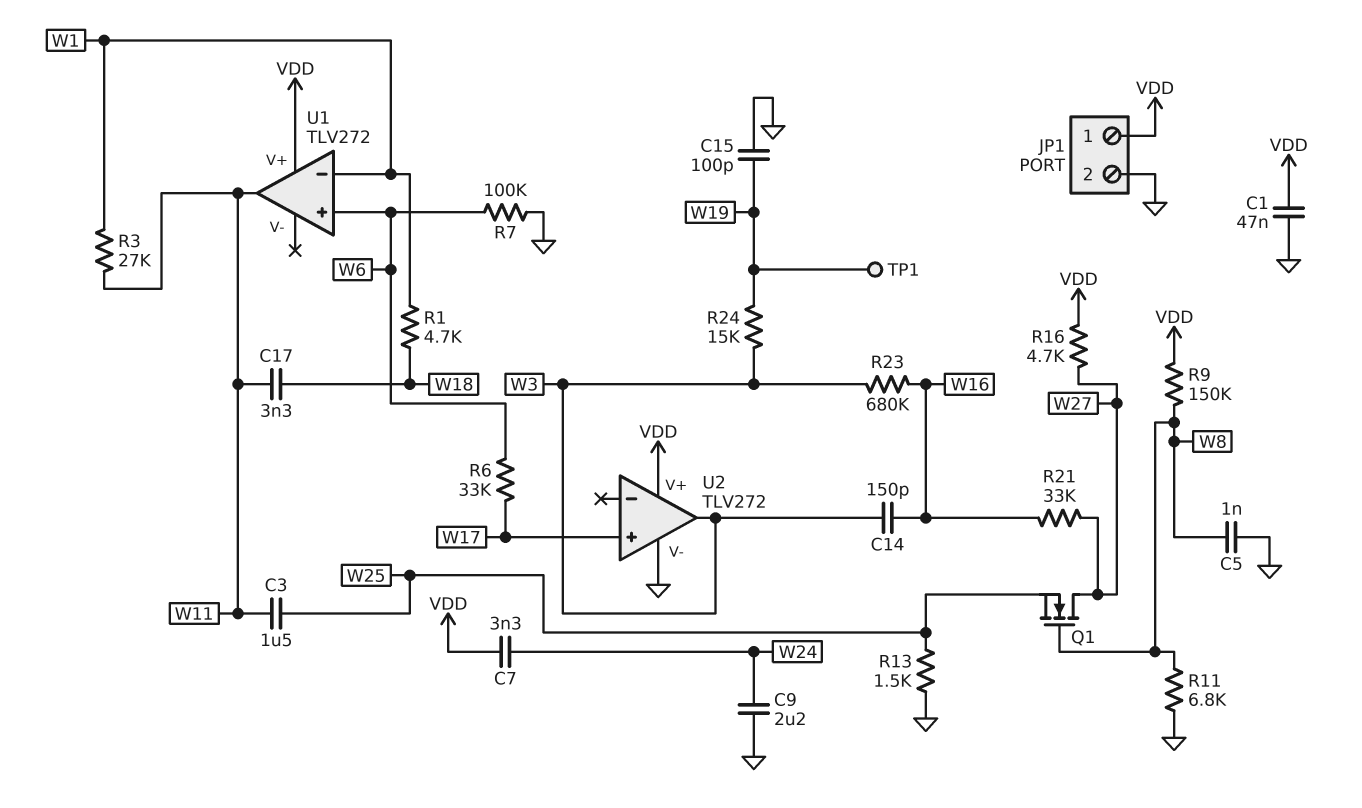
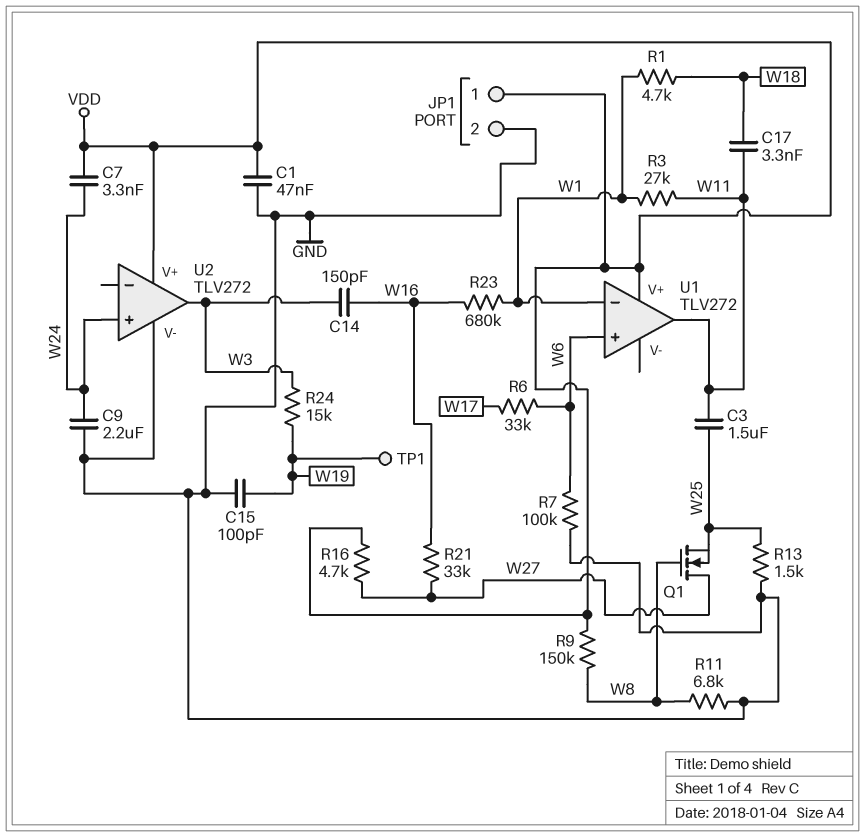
C5: 1nF (GND, W8) -> none
R23: 680k (W3, W16) -> 680k (W1, W16)
U2 pin in+: W17 -> W24

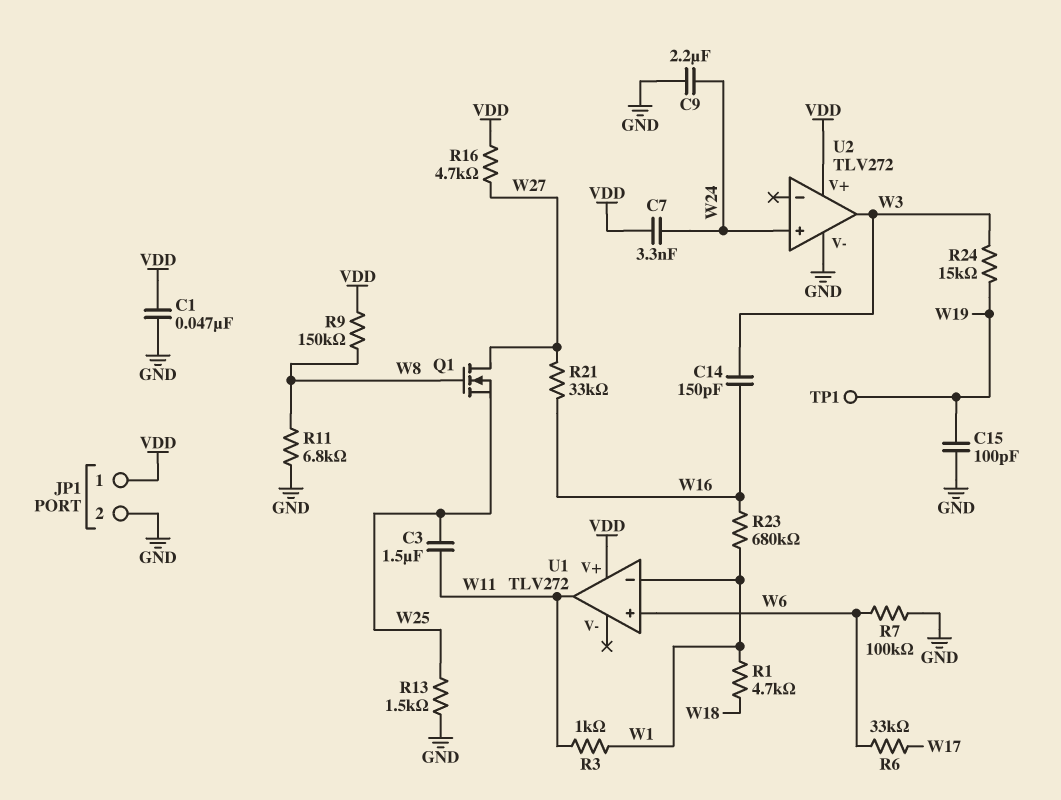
C17: 3.3nF (W11, W18) -> none
R3: 27k (W1, W11) -> 1k (W1, W11)

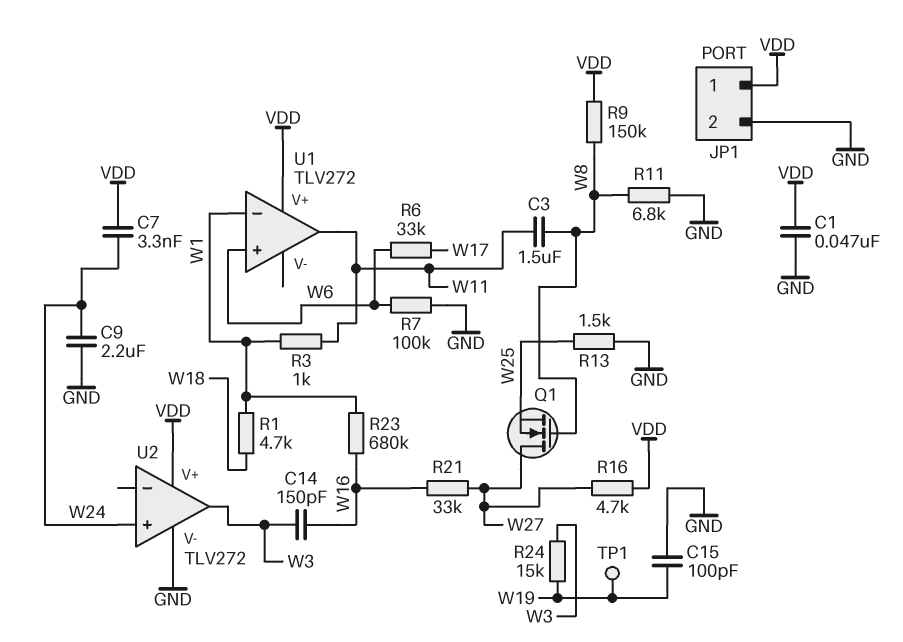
C3: 1.5uF (W11, W25) -> 1.5uF (W8, W11)

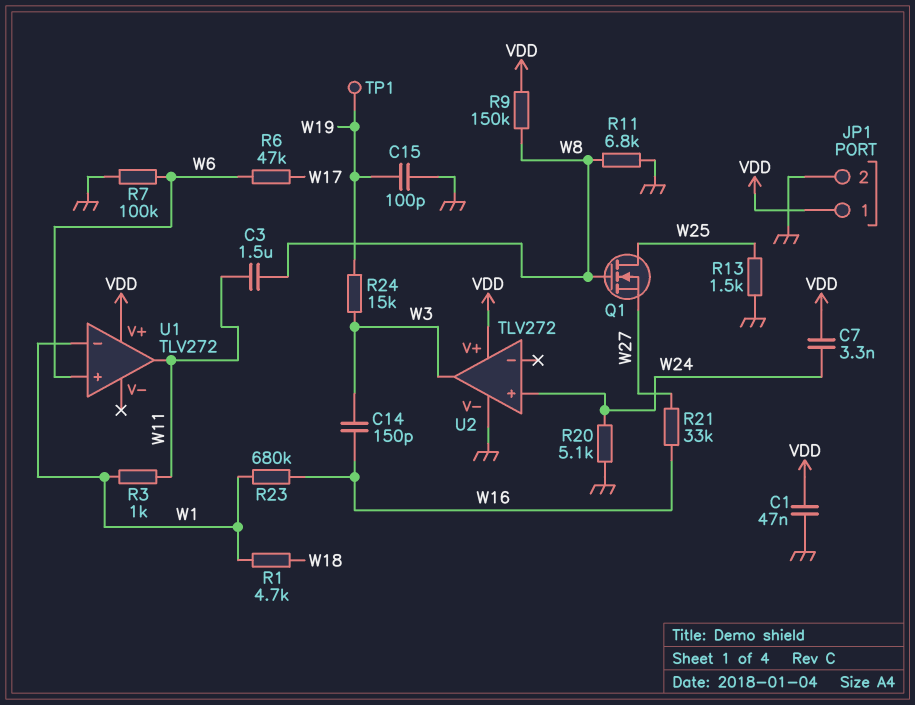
C9: 2.2uF (GND, W24) -> none
Q1: NMOS (G W8, D W27, S W25) -> NMOS (G W8, D W25, S W27)
R6: 33k (W6, W17) -> 47k (W6, W17)
R16: 4.7k (VDD, W27) -> none
R20: none -> 5.1k (GND, W24)

